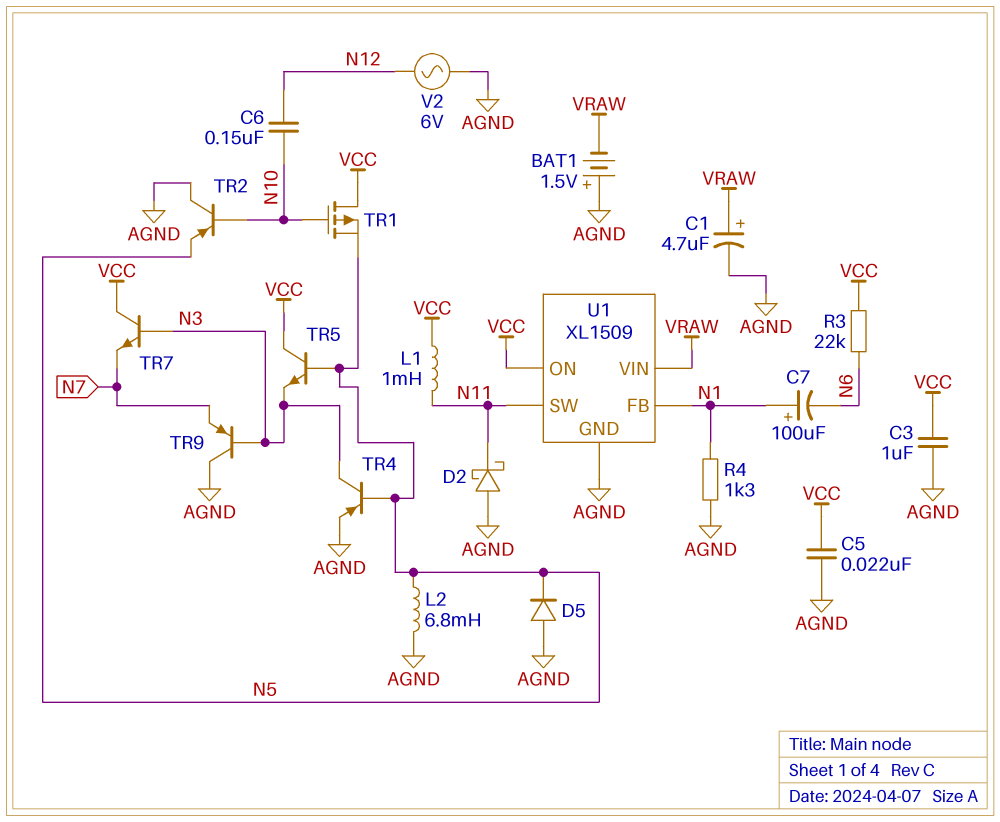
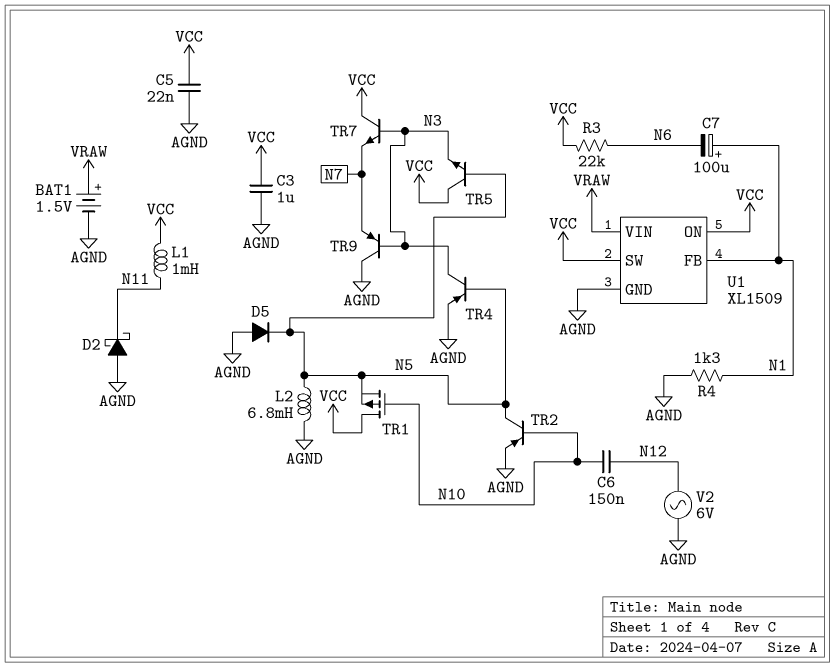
BAT1: 1.5V (plus AGND, minus VRAW) -> 1.5V (plus VRAW, minus AGND)
C1: 4.7uF (plus VRAW, minus AGND) -> none
TR2: PNP (B N10, C AGND, E N5) -> PNP (B N10, C N5, E AGND)
U1 pin SW: N11 -> VCC

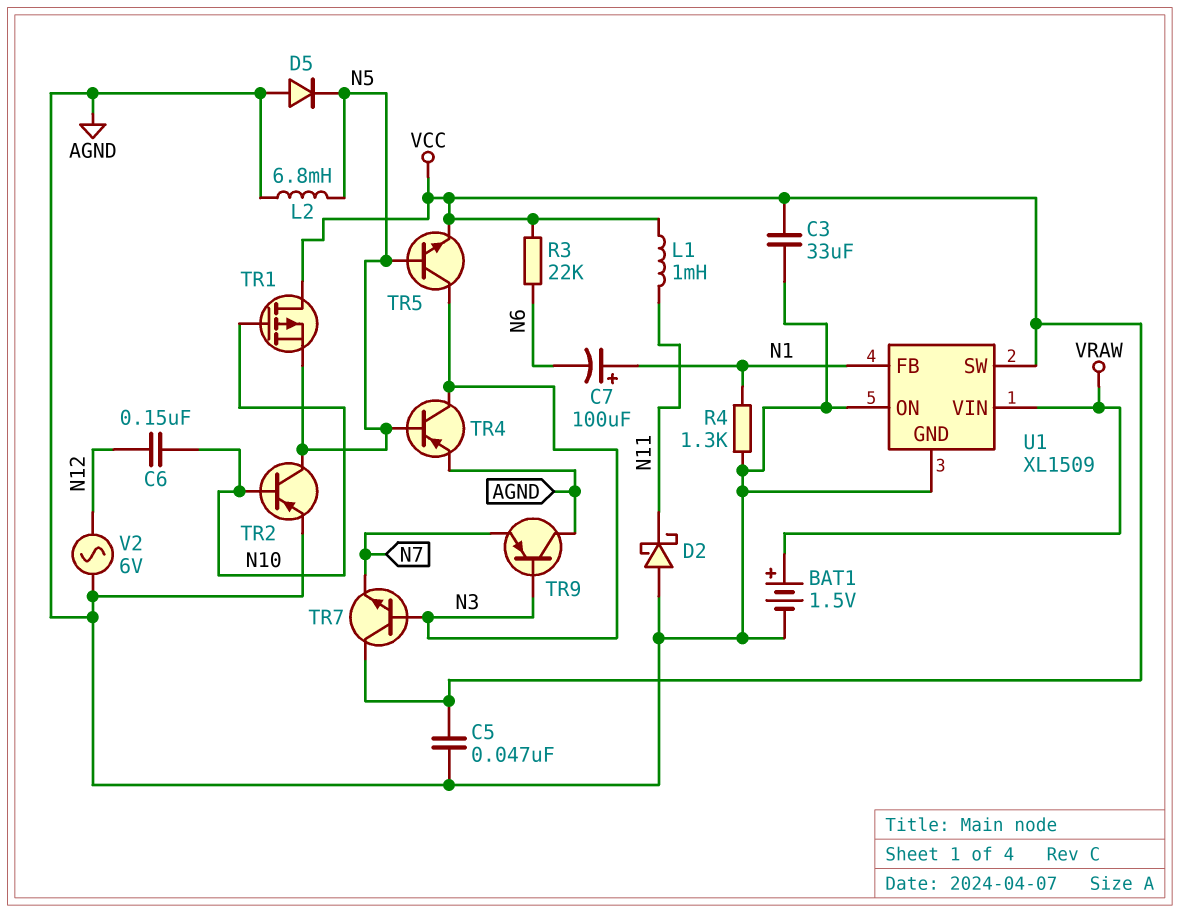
C3: 1uF (AGND, VCC) -> 33uF (AGND, VCC)
C5: 22nF (AGND, VCC) -> 47nF (AGND, VCC)
TR5: NPN (B N5, C VCC, E N3) -> NPN (B N5, C N3, E VCC)
U1 pin ON: VCC -> AGND

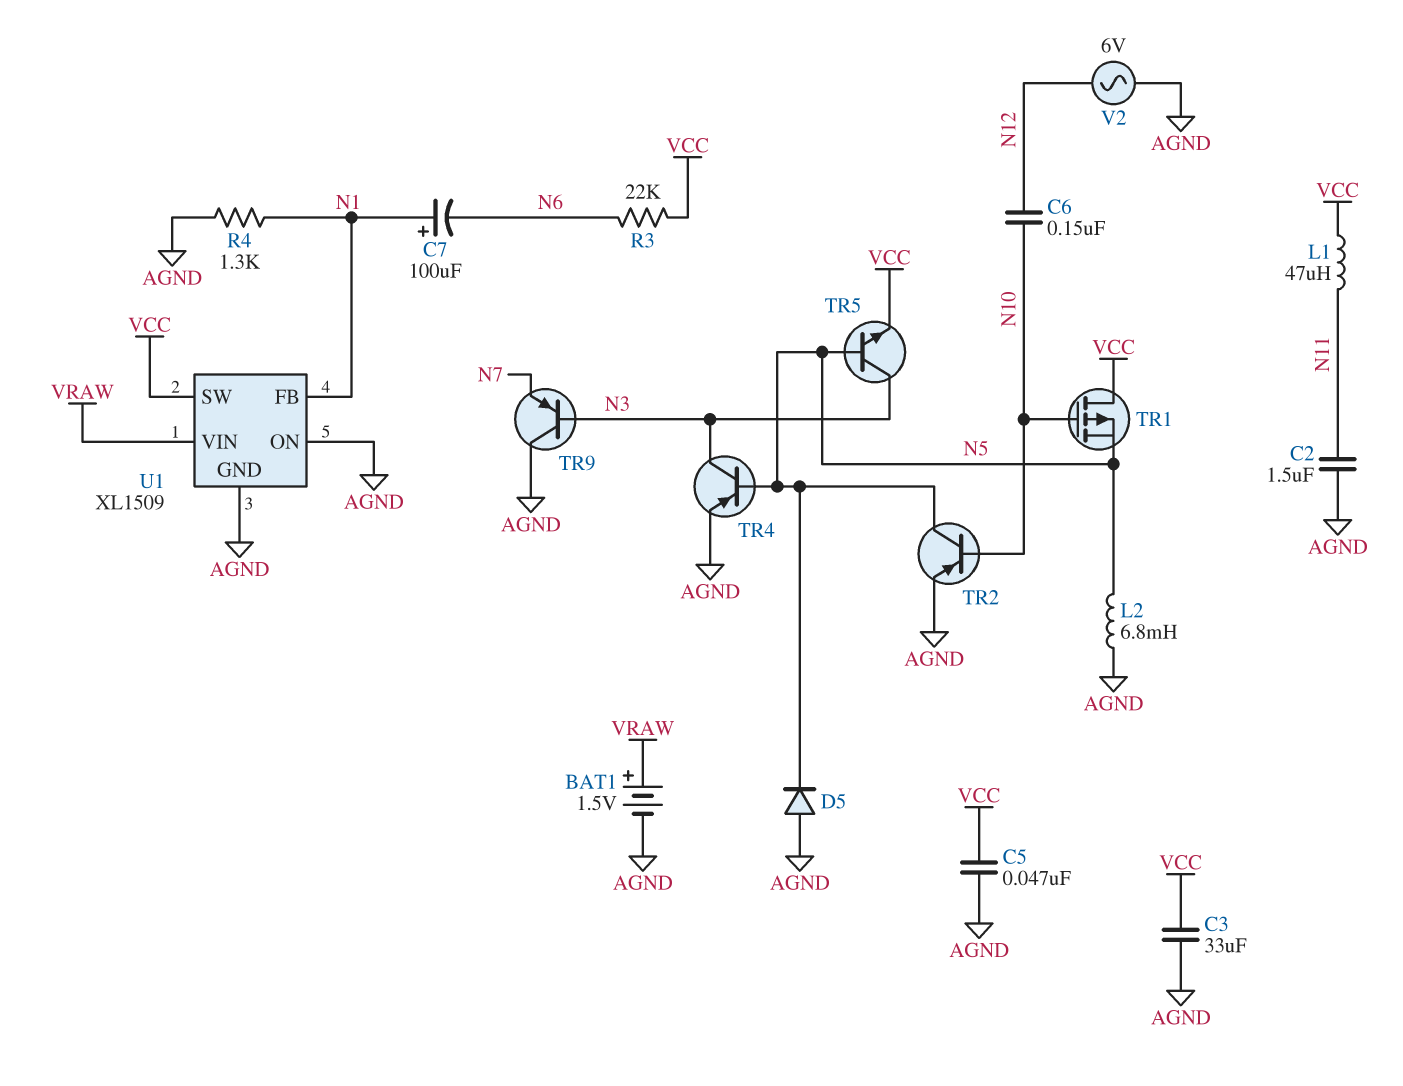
C2: none -> 1.5uF (AGND, N11)
D2: schottky (A AGND, K N11) -> none
L1: 1mH (N11, VCC) -> 47uH (N11, VCC)
TR7: NPN (B N3, C VCC, E N7) -> none

